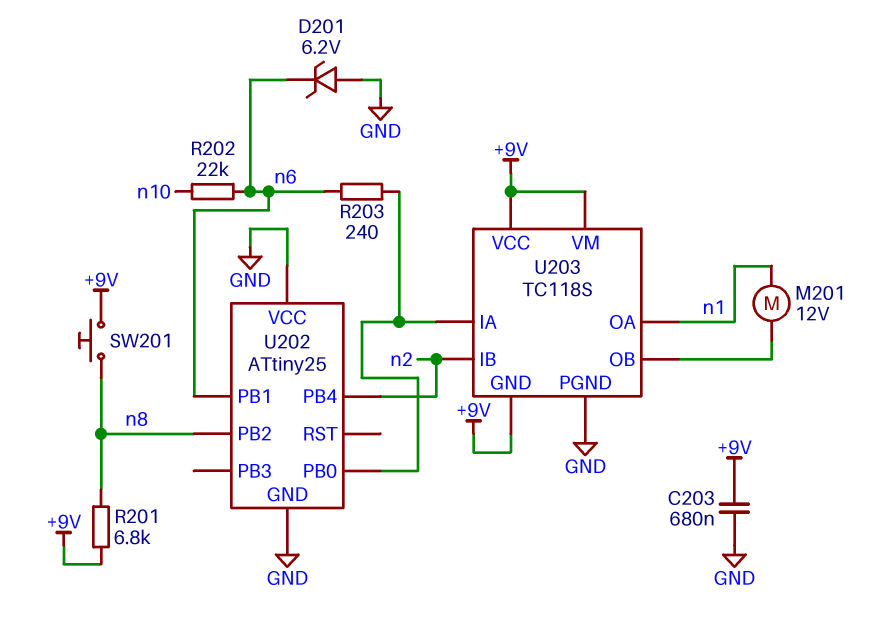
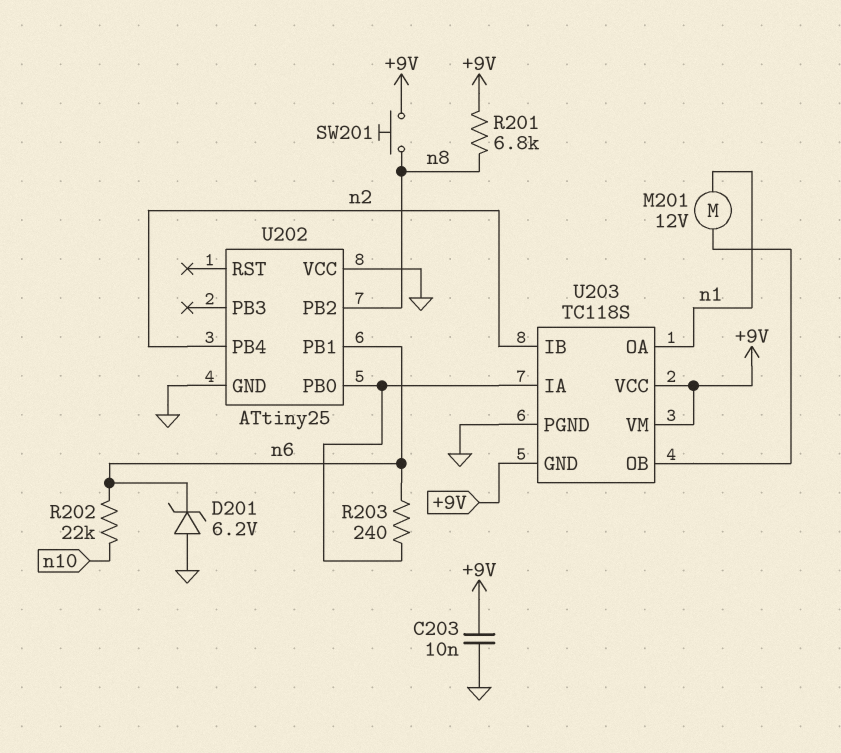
C203: 680nF (+9V, GND) -> 10nF (+9V, GND)

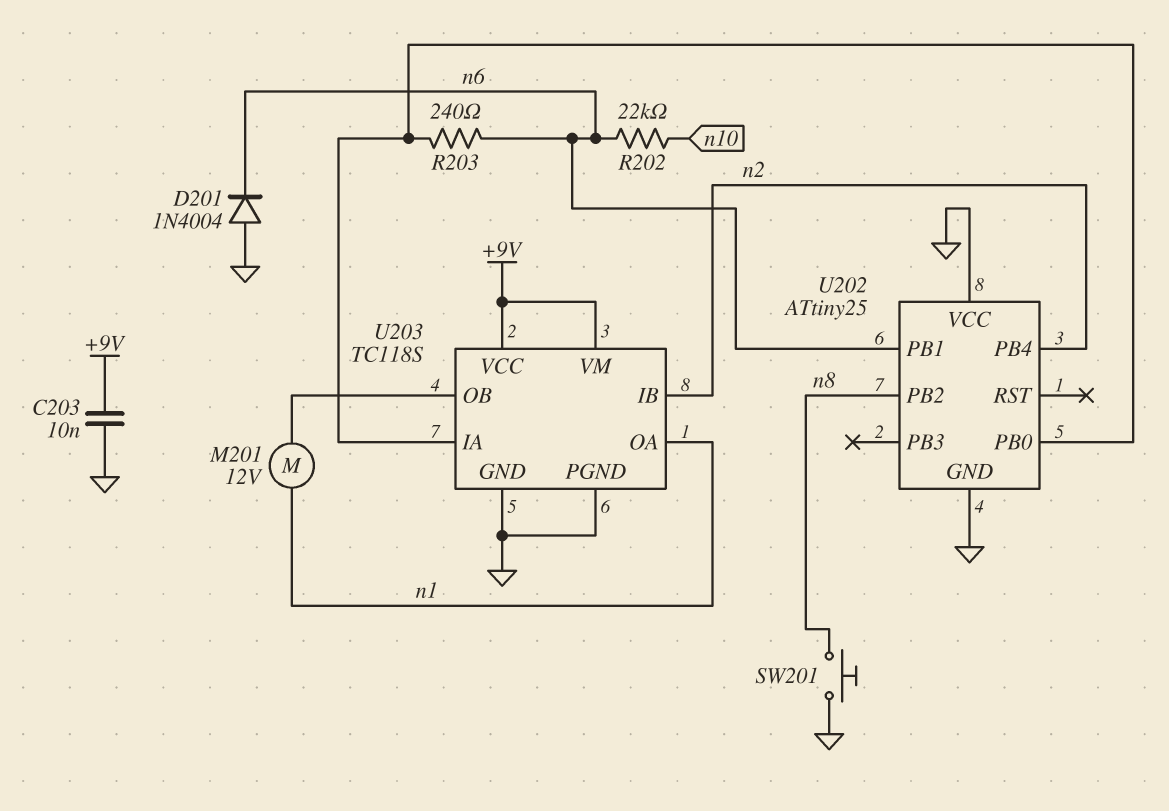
D201: zener 6.2V (A GND, K n6) -> diode 1N4004 (A GND, K n6)
R201: 6.8k (+9V, n8) -> none
SW201: button (+9V, n8) -> button (GND, n8)
U203 pin GND: +9V -> GND

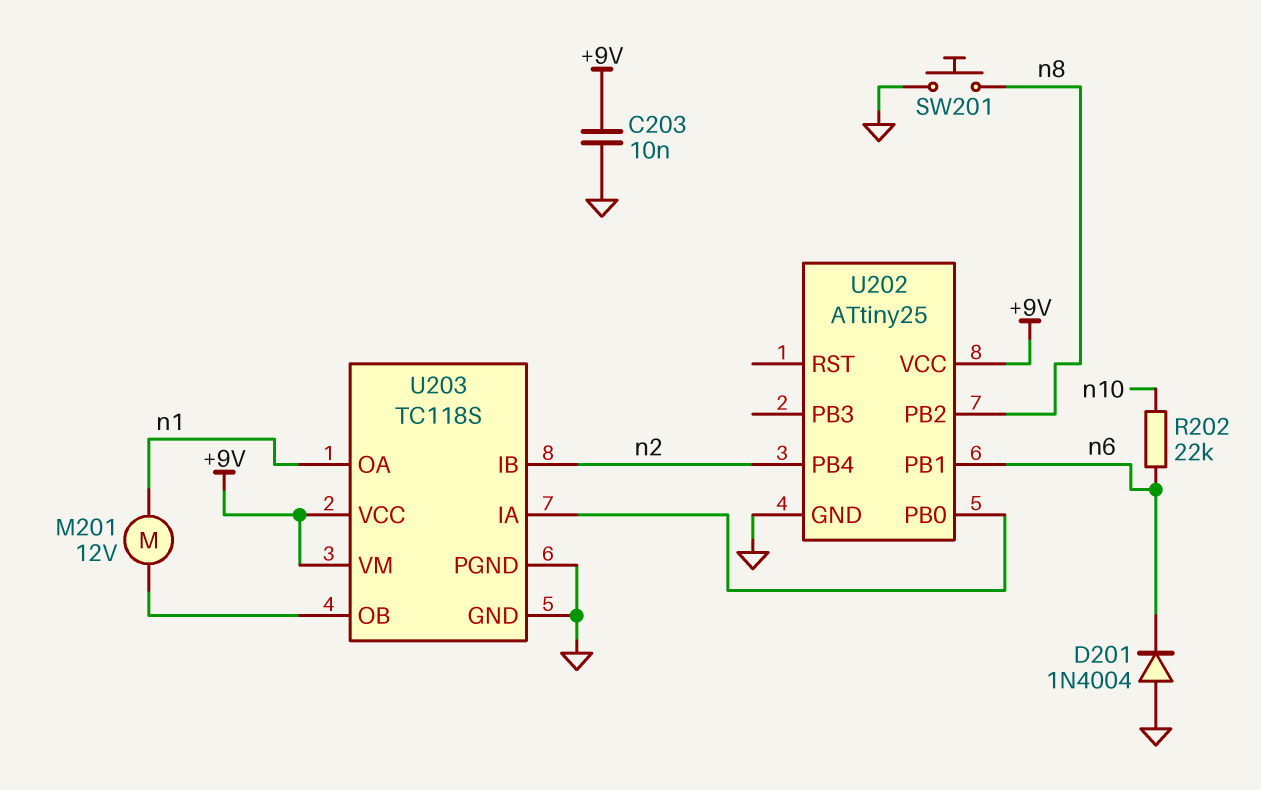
R203: 240 (U202/PB0, n6) -> none
U202 pin VCC: GND -> +9V

